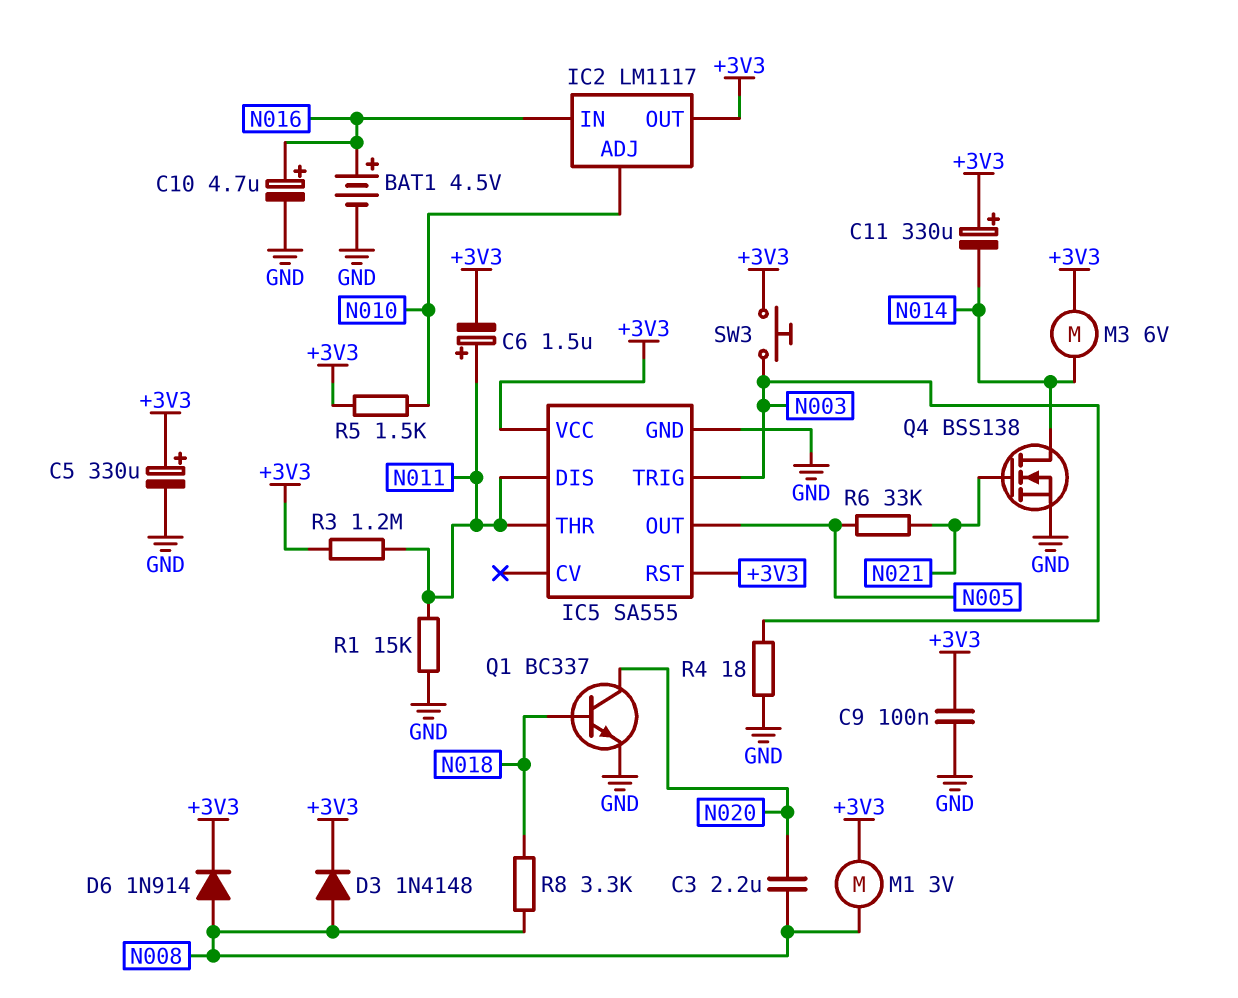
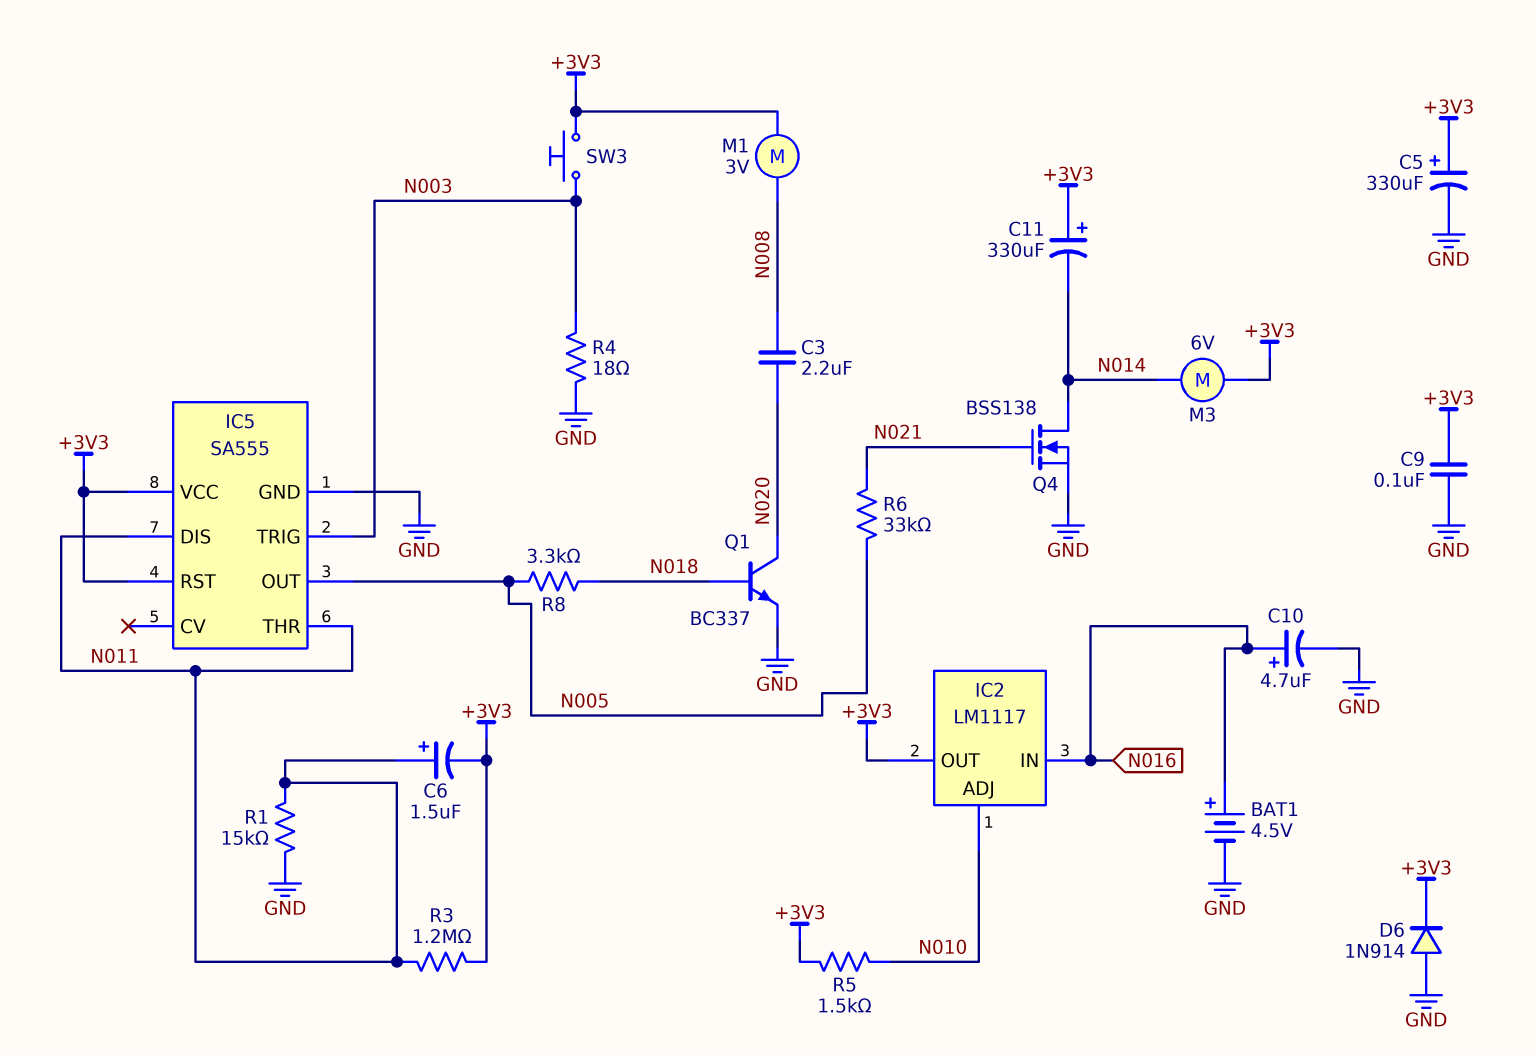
D3: diode 1N4148 (A N008, K +3V3) -> none
D6: diode 1N914 (A N008, K +3V3) -> diode 1N914 (A GND, K +3V3)
R8: 3.3k (N008, N018) -> 3.3k (N005, N018)

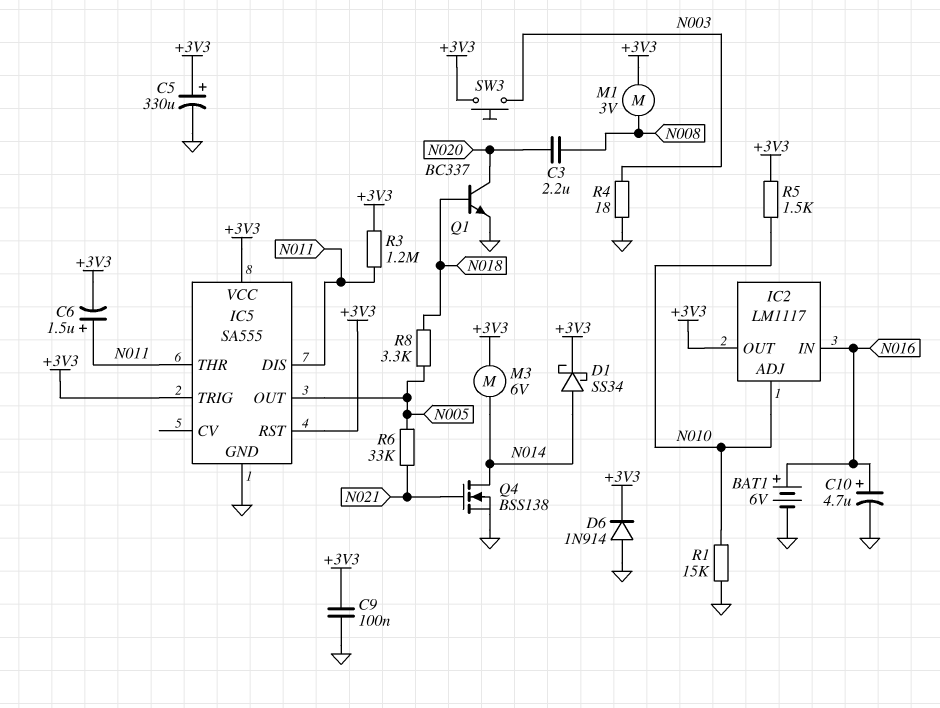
BAT1: 4.5V (plus N016, minus GND) -> 6V (plus N016, minus GND)
C11: 330uF (plus +3V3, minus N014) -> none
D1: none -> schottky SS34 (A N014, K +3V3)
IC5 pin TRIG: N003 -> +3V3
R1: 15k (GND, N011) -> 15k (GND, N010)

